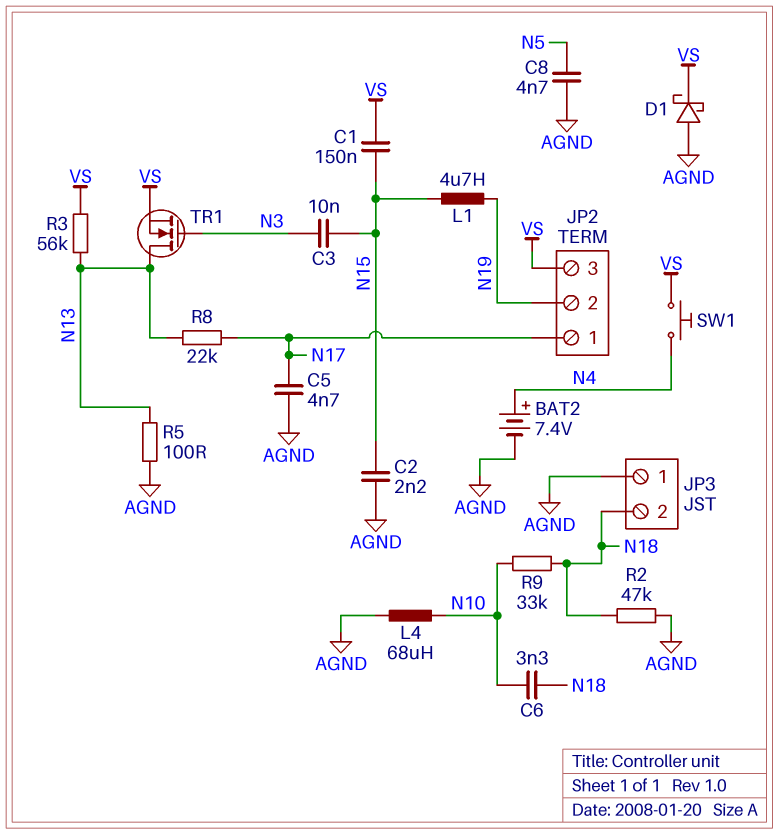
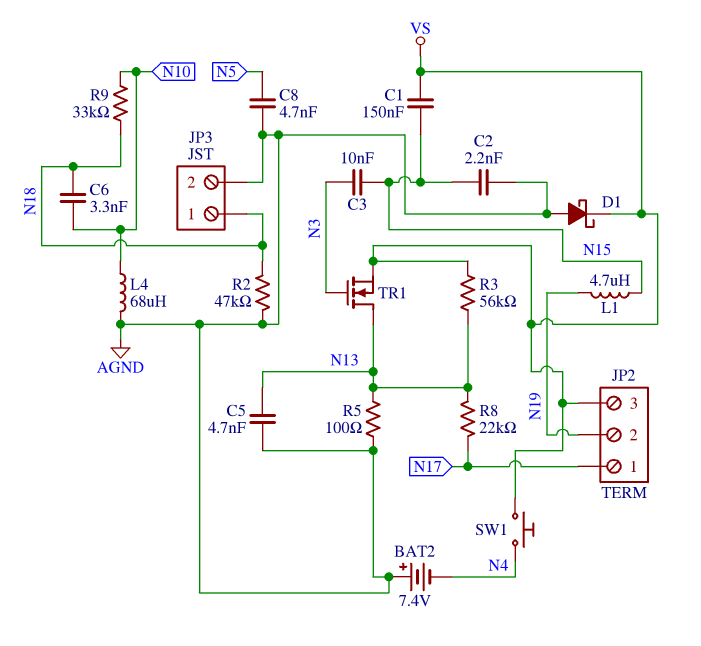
BAT2: 7.4V (plus N4, minus AGND) -> 7.4V (plus AGND, minus N4)
C5: 4.7nF (AGND, N17) -> 4.7nF (AGND, N13)
JP3 pin 1: AGND -> N18
JP3 pin 2: N18 -> AGND

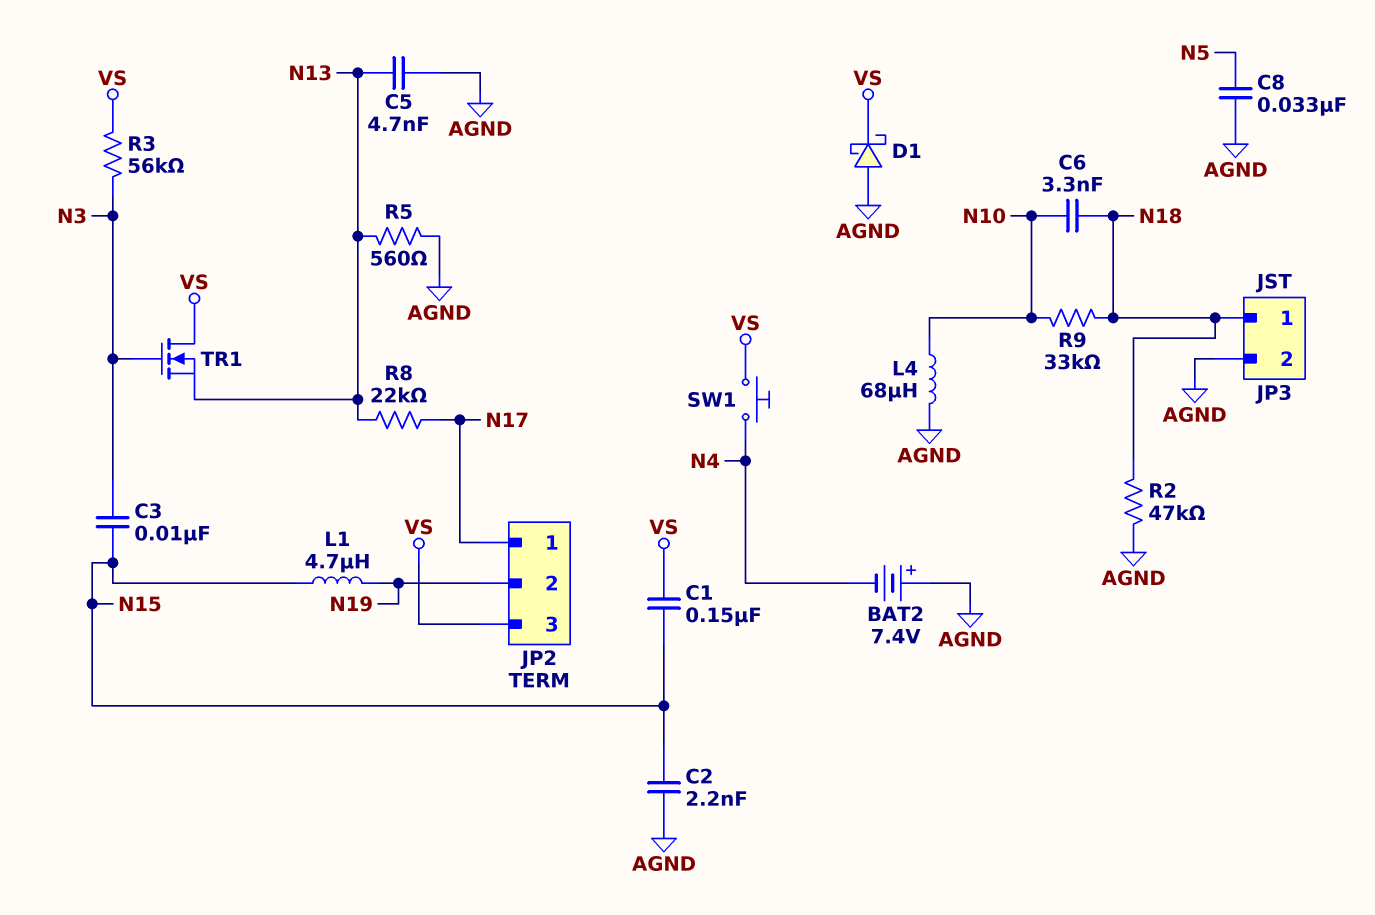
C8: 4.7nF (AGND, N5) -> 33nF (AGND, N5)
R3: 56k (N13, VS) -> 56k (N3, VS)
R5: 100 (AGND, N13) -> 560 (AGND, N13)
TR1: NMOS (G N3, D N13, S VS) -> NMOS (G N3, D VS, S N13)

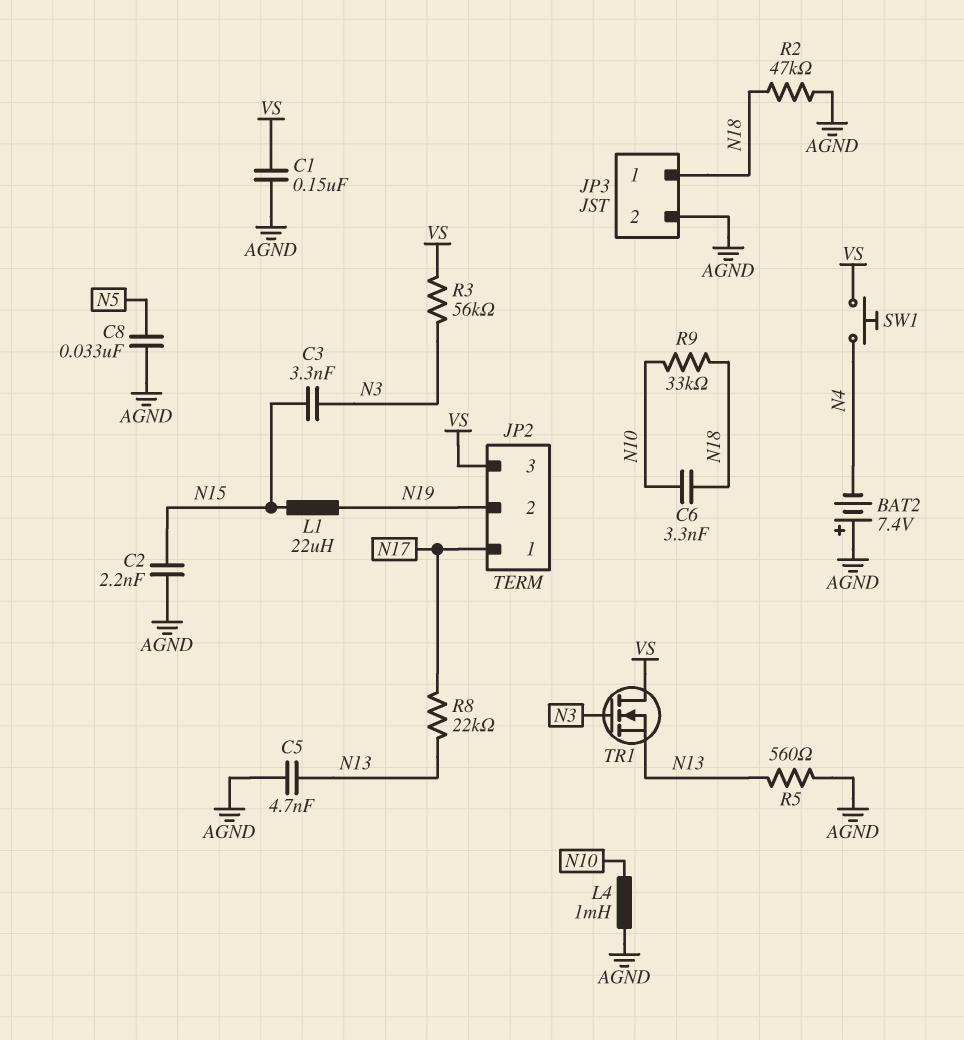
C1: 150nF (N15, VS) -> 150nF (AGND, VS)
C3: 10nF (N3, N15) -> 3.3nF (N3, N15)
D1: schottky (A AGND, K VS) -> none
L1: 4.7uH (N15, N19) -> 22uH (N15, N19)
L4: 68uH (AGND, N10) -> 1mH (AGND, N10)

